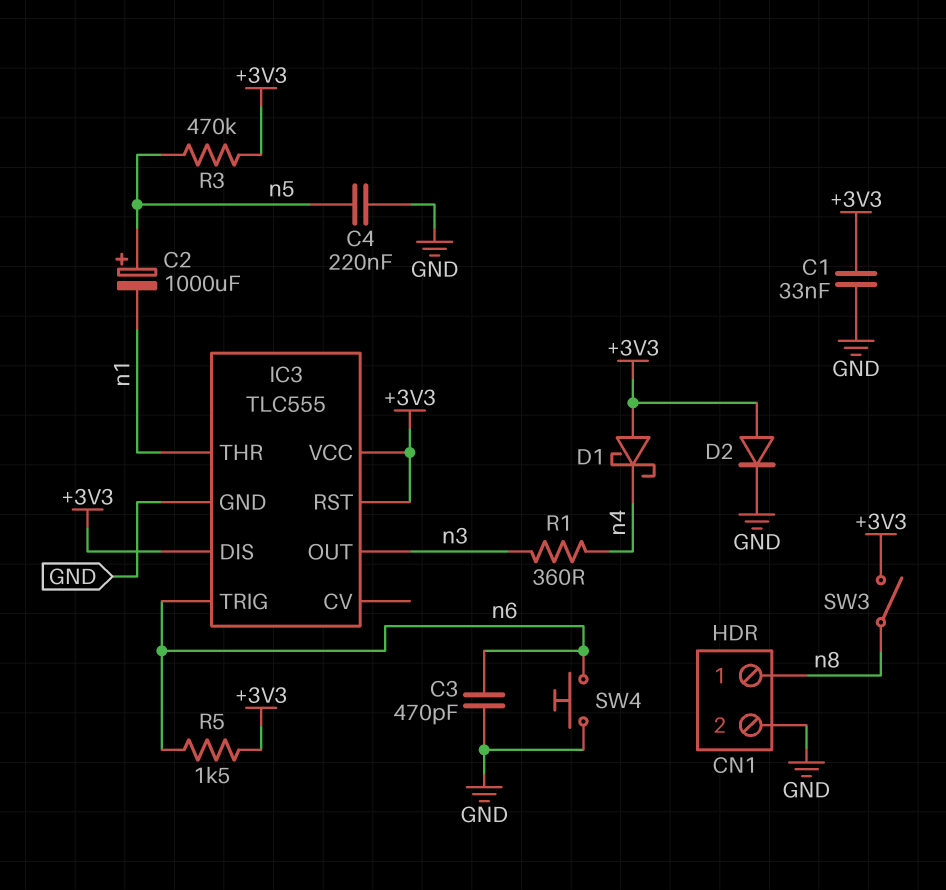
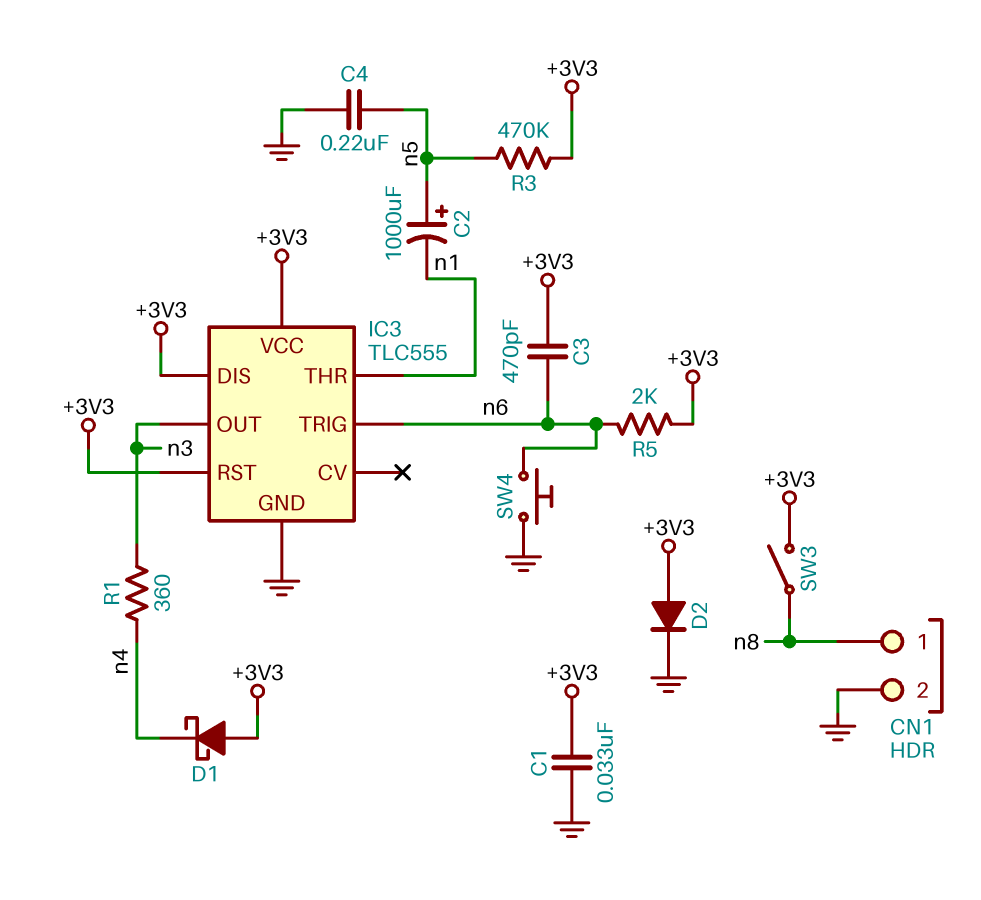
C3: 470pF (GND, n6) -> 470pF (+3V3, n6)
R5: 1.5k (+3V3, n6) -> 2k (+3V3, n6)

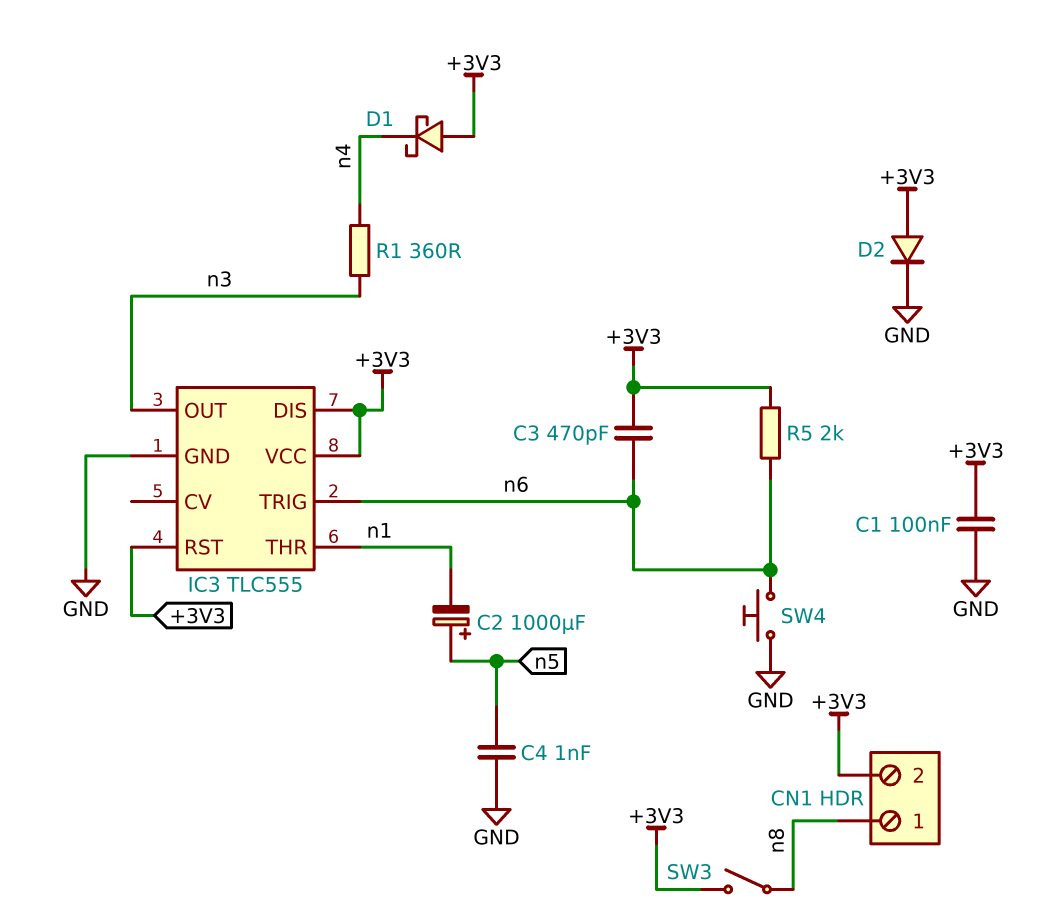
C1: 33nF (+3V3, GND) -> 100nF (+3V3, GND)
C4: 220nF (GND, n5) -> 1nF (GND, n5)
CN1 pin 2: GND -> +3V3
R3: 470k (+3V3, n5) -> none

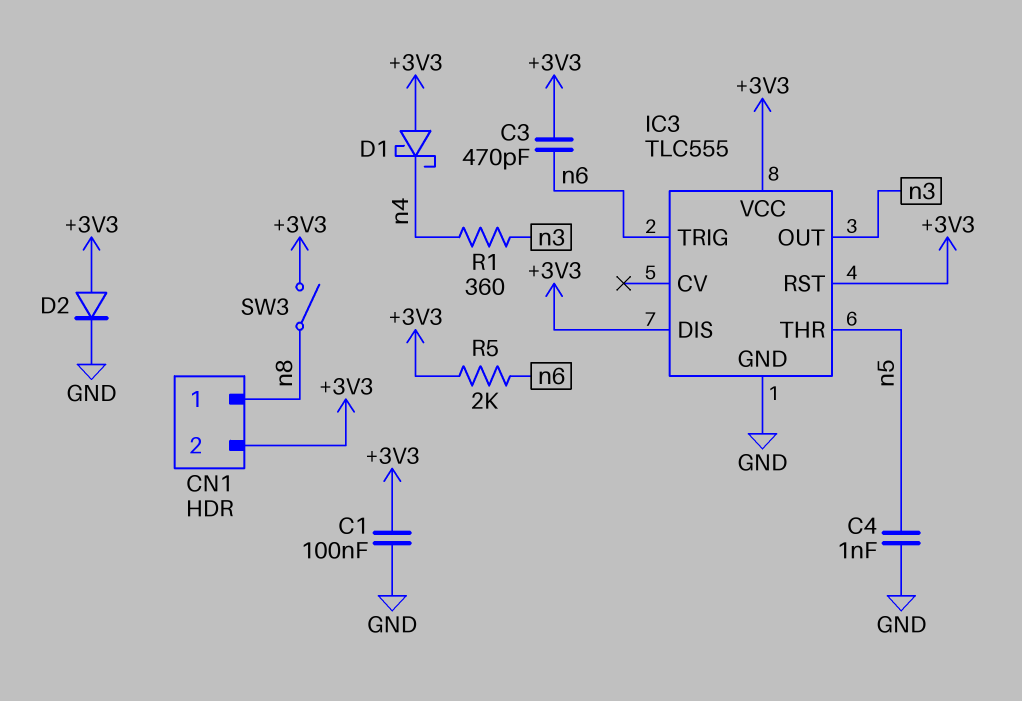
C2: 1000uF (plus n5, minus n1) -> none
IC3 pin THR: n1 -> n5
SW4: button (GND, n6) -> none

